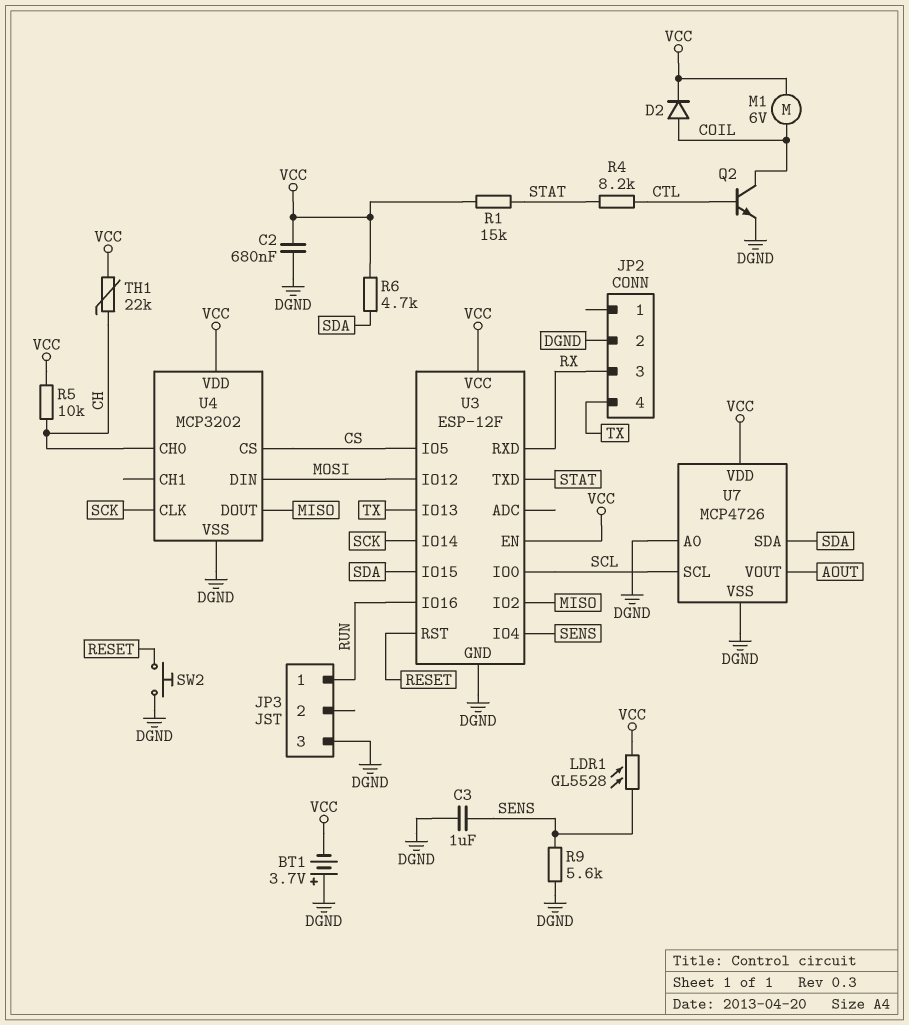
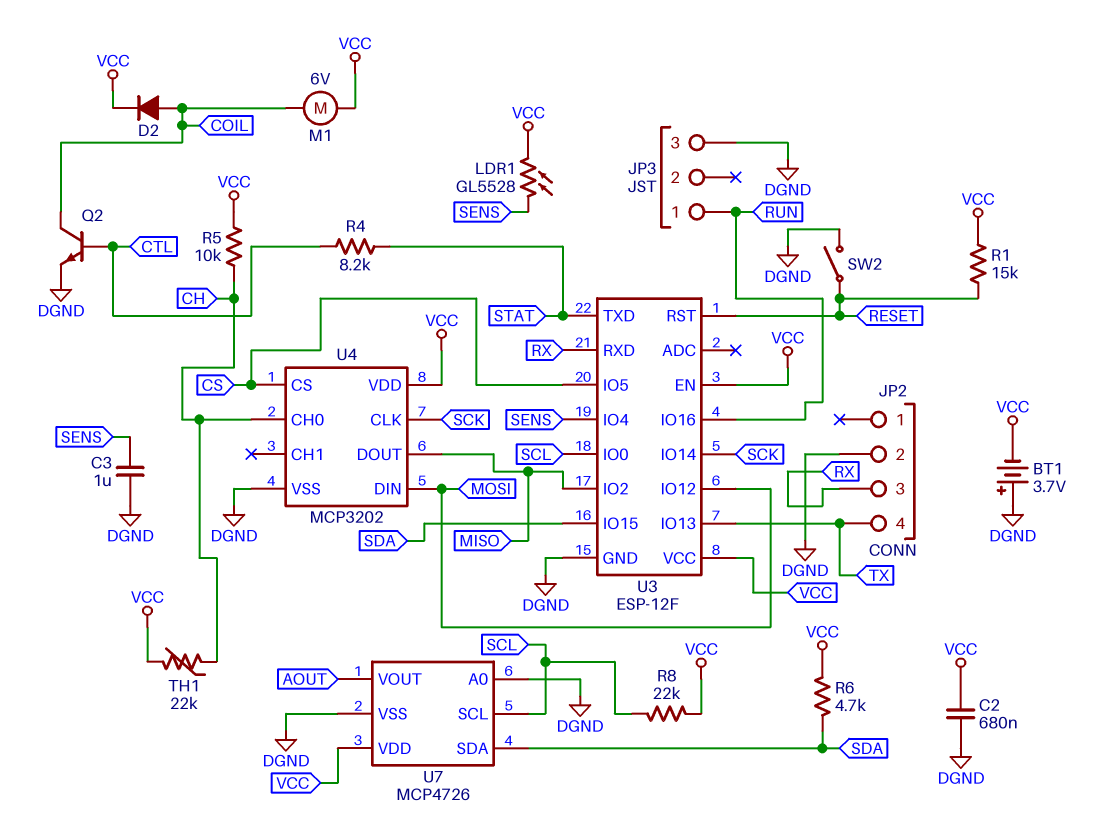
R1: 15k (STAT, VCC) -> 15k (RESET, VCC)
R8: none -> 22k (SCL, VCC)
R9: 5.6k (DGND, SENS) -> none
SW2: button (DGND, RESET) -> switch (DGND, RESET)

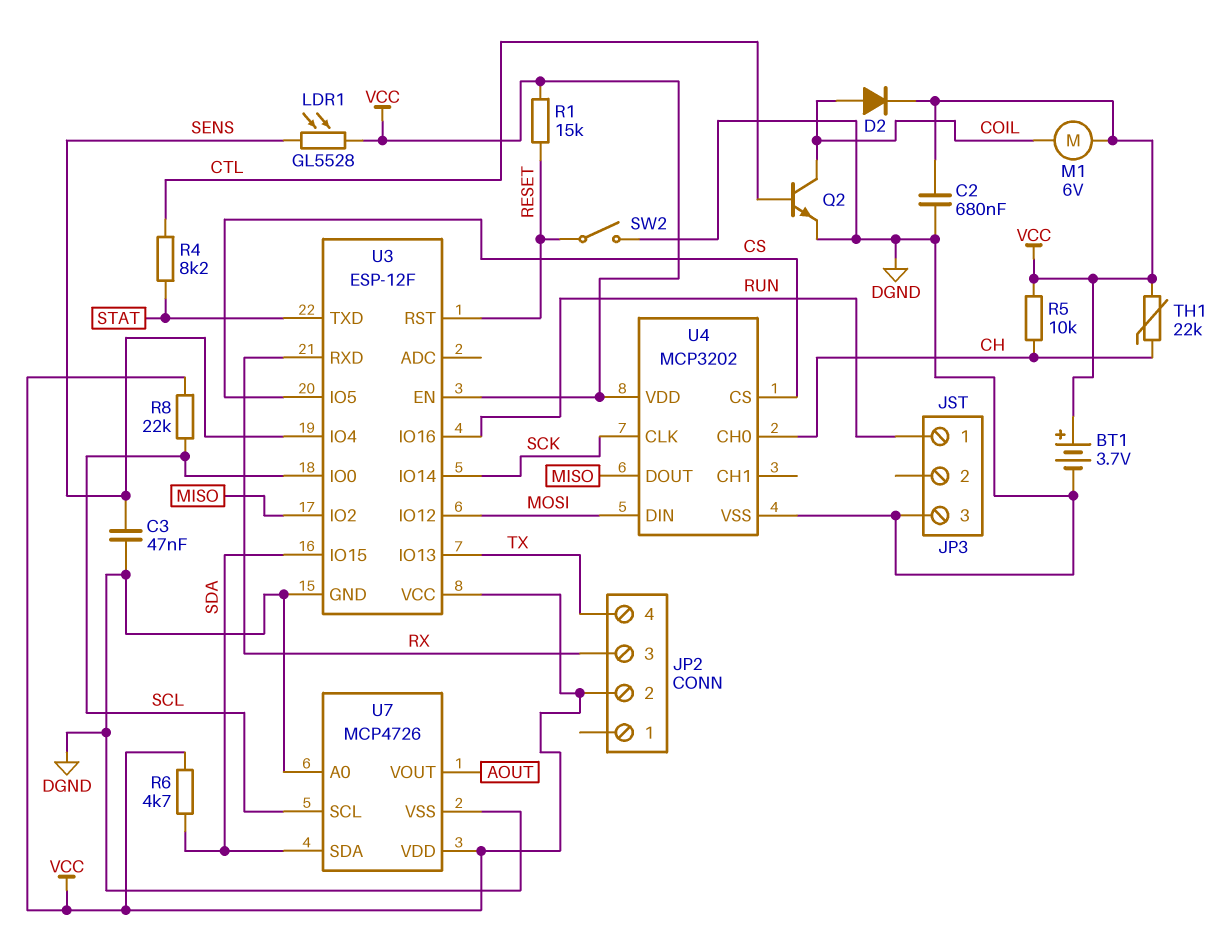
BT1: 3.7V (plus DGND, minus VCC) -> 3.7V (plus VCC, minus DGND)
C3: 1uF (DGND, SENS) -> 47nF (DGND, SENS)
JP2 pin 2: DGND -> VCC

